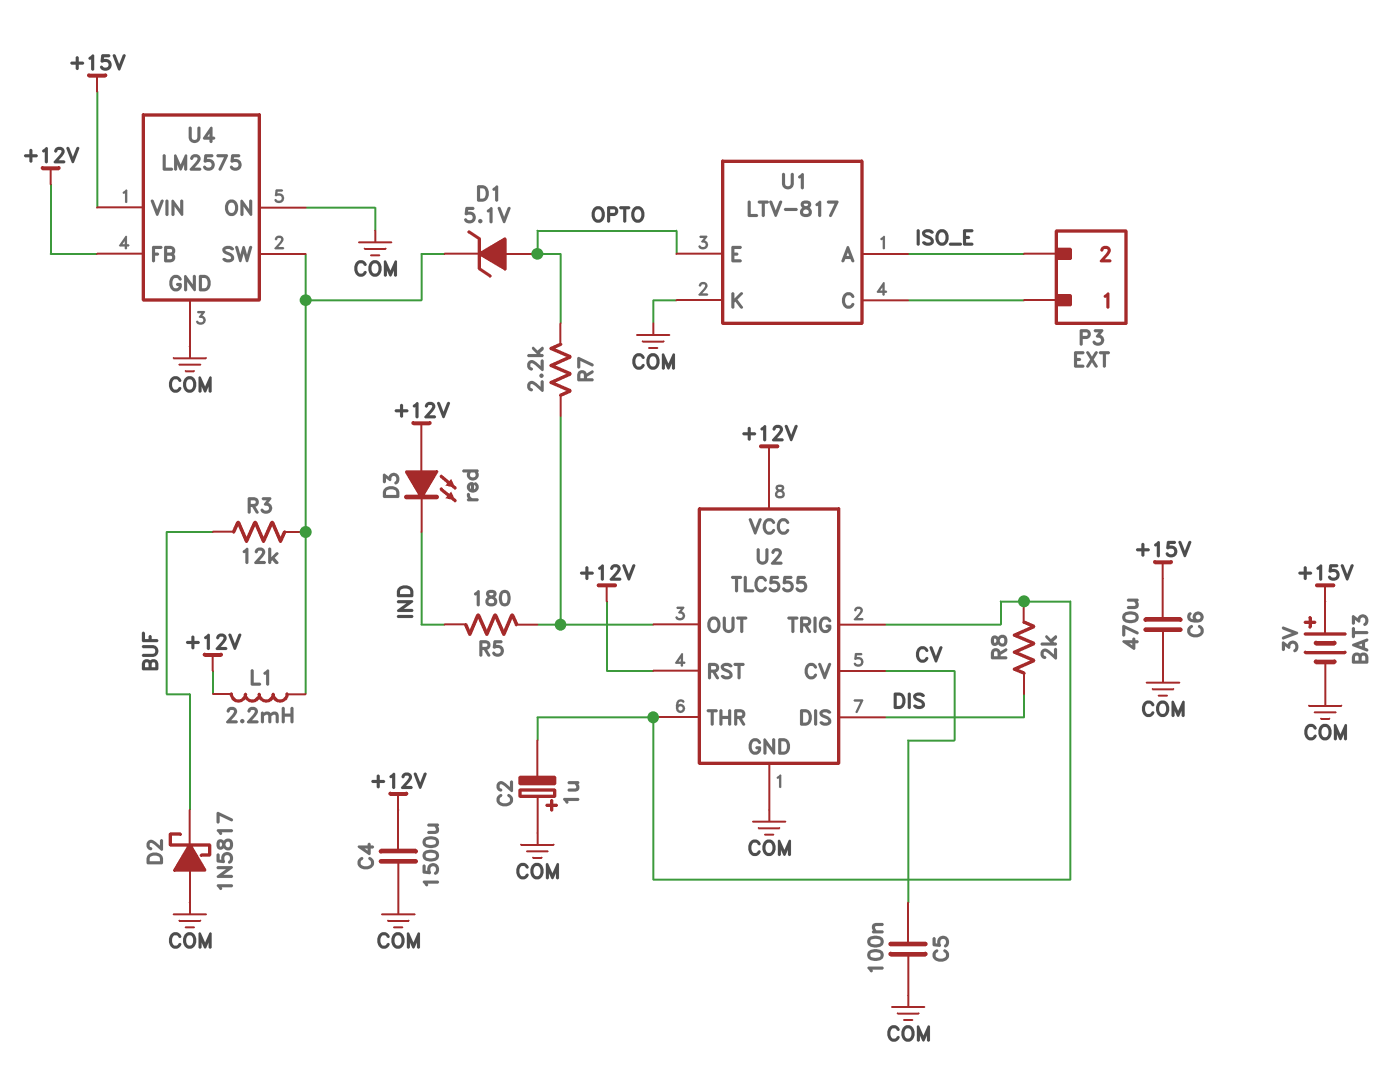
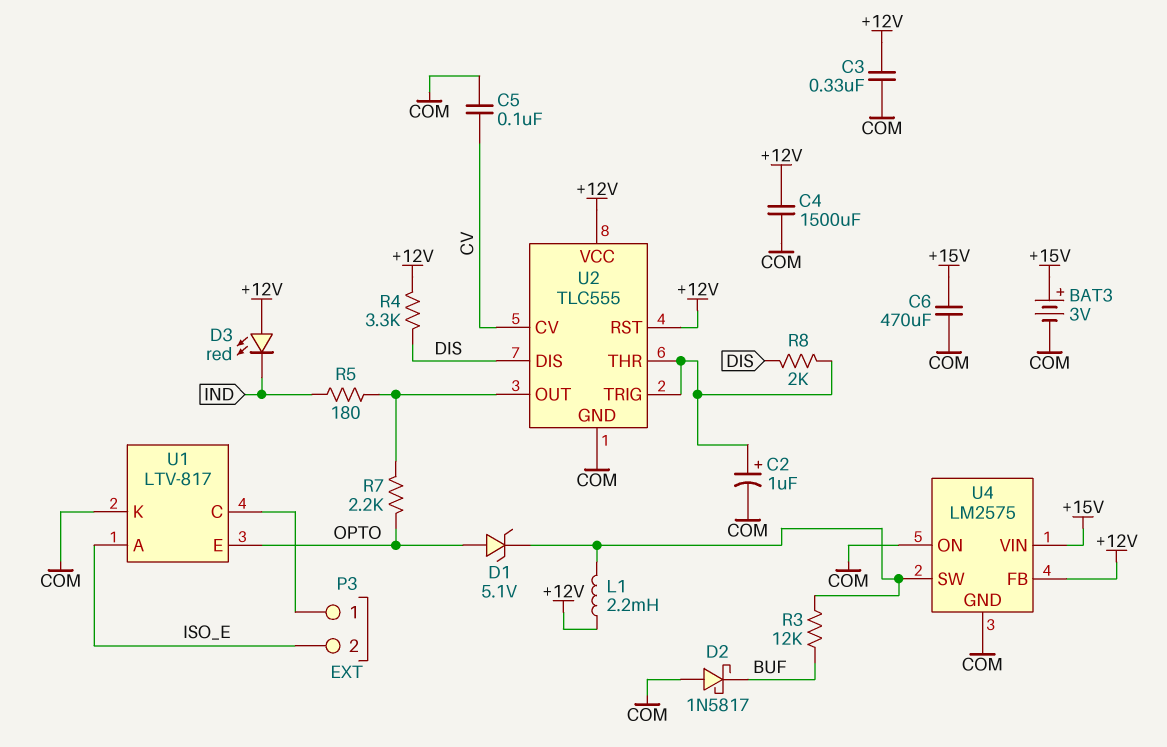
C2: 1uF (plus COM, minus U2/THR) -> 1uF (plus U2/THR, minus COM)
C3: none -> 330nF (+12V, COM)
R4: none -> 3.3k (+12V, DIS)

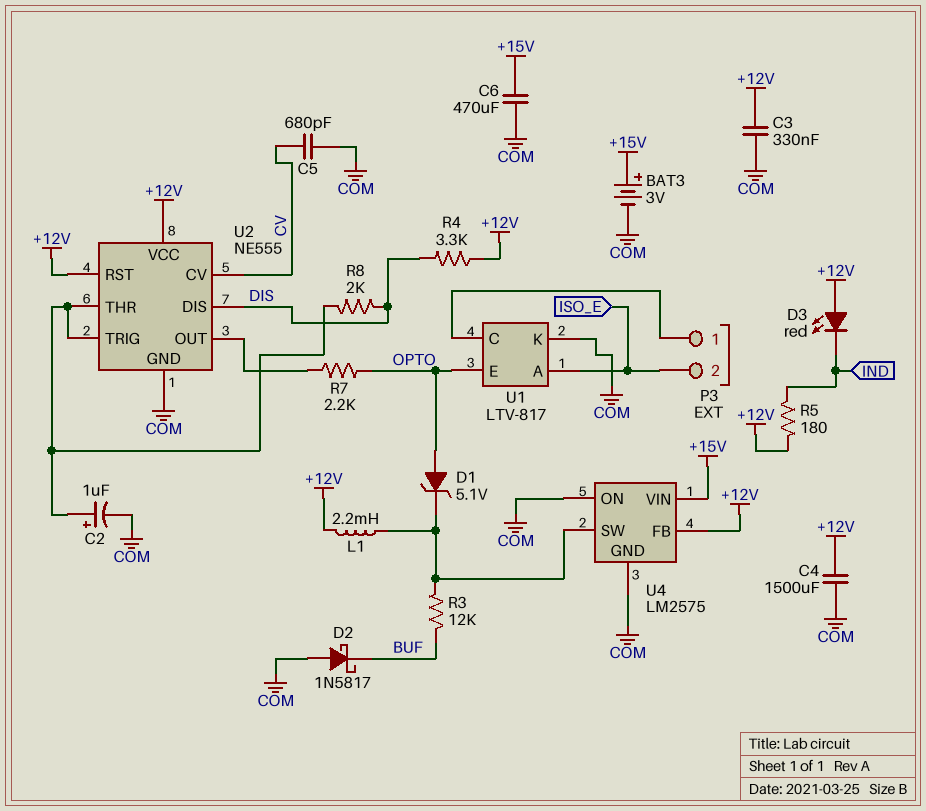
C5: 100nF (COM, CV) -> 680pF (COM, CV)
R5: 180 (IND, U2/OUT) -> 180 (+12V, IND)
U2: TLC555 -> NE555

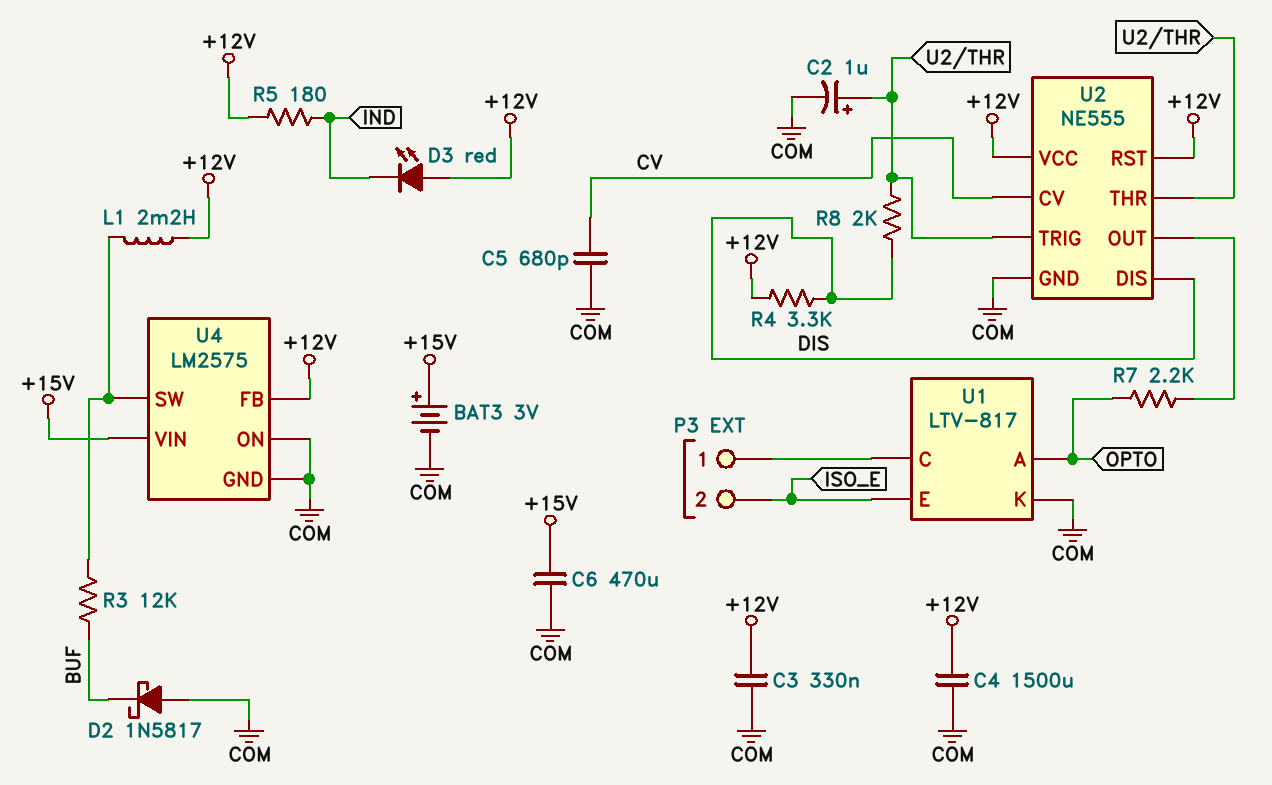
D1: zener 5.1V (A OPTO, K U4/SW) -> none
U1 pin A: ISO_E -> OPTO
U1 pin E: OPTO -> ISO_E

